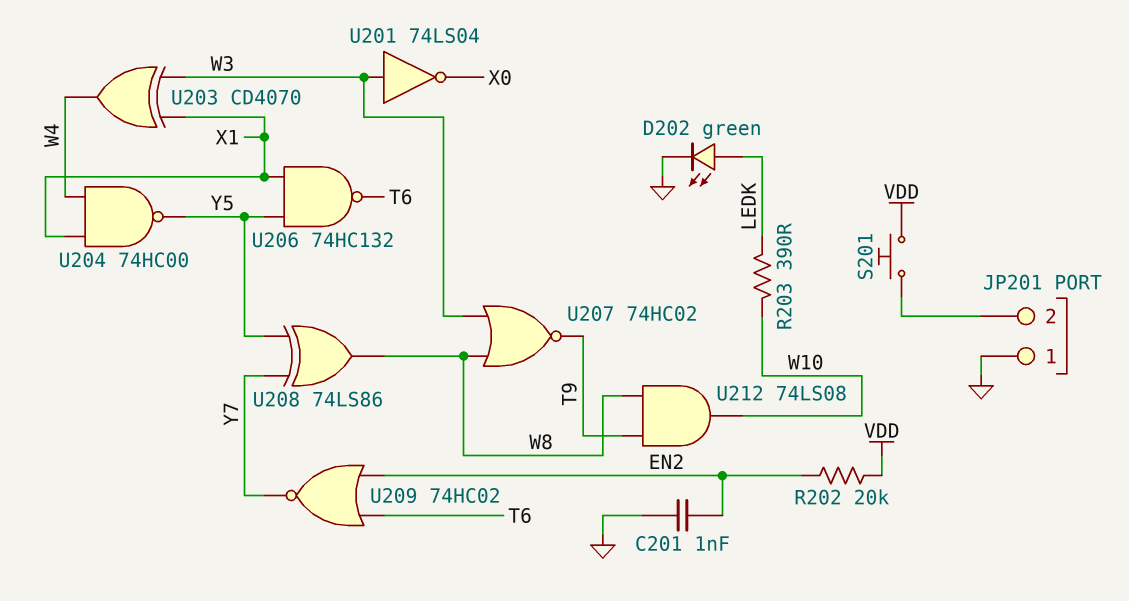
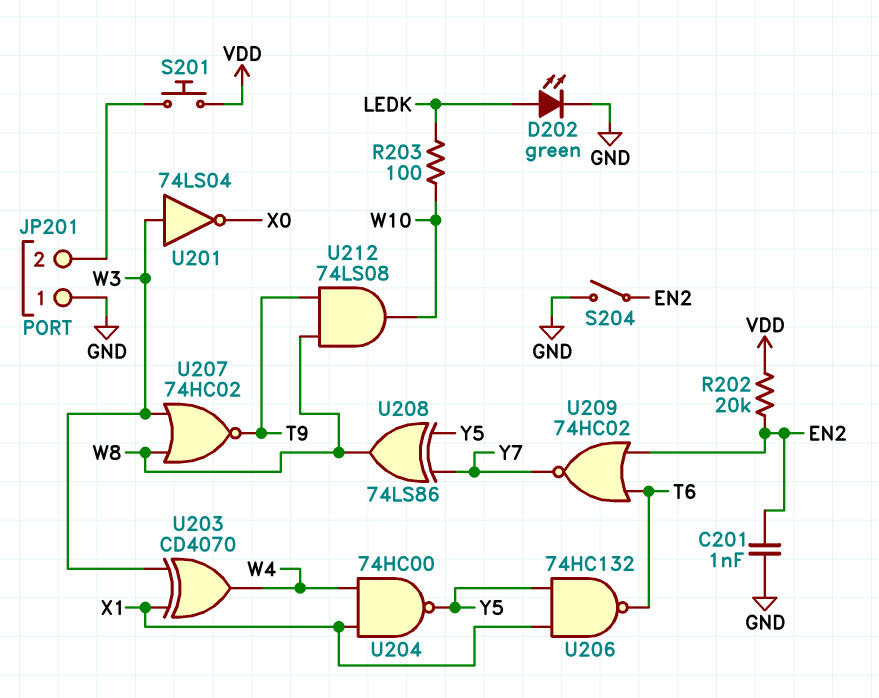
R203: 390 (LEDK, W10) -> 100 (LEDK, W10)
S204: none -> switch (EN2, GND)

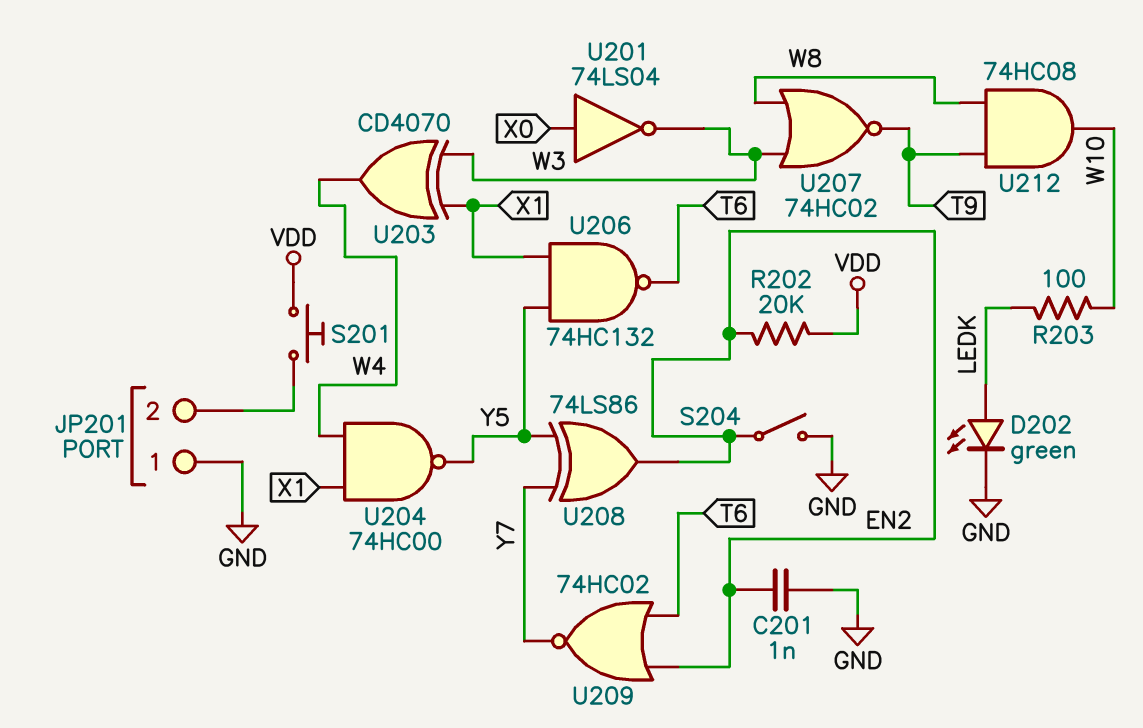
U201: NOT 74LS04 (in W3, out X0) -> NOT 74LS04 (in X0, out W3)
U208: XOR 74LS86 (in Y5, in Y7, out W8) -> XOR 74LS86 (in Y5, in Y7, out EN2)
U212: AND 74LS08 (in T9, in W8, out W10) -> AND 74HC08 (in T9, in W8, out W10)

